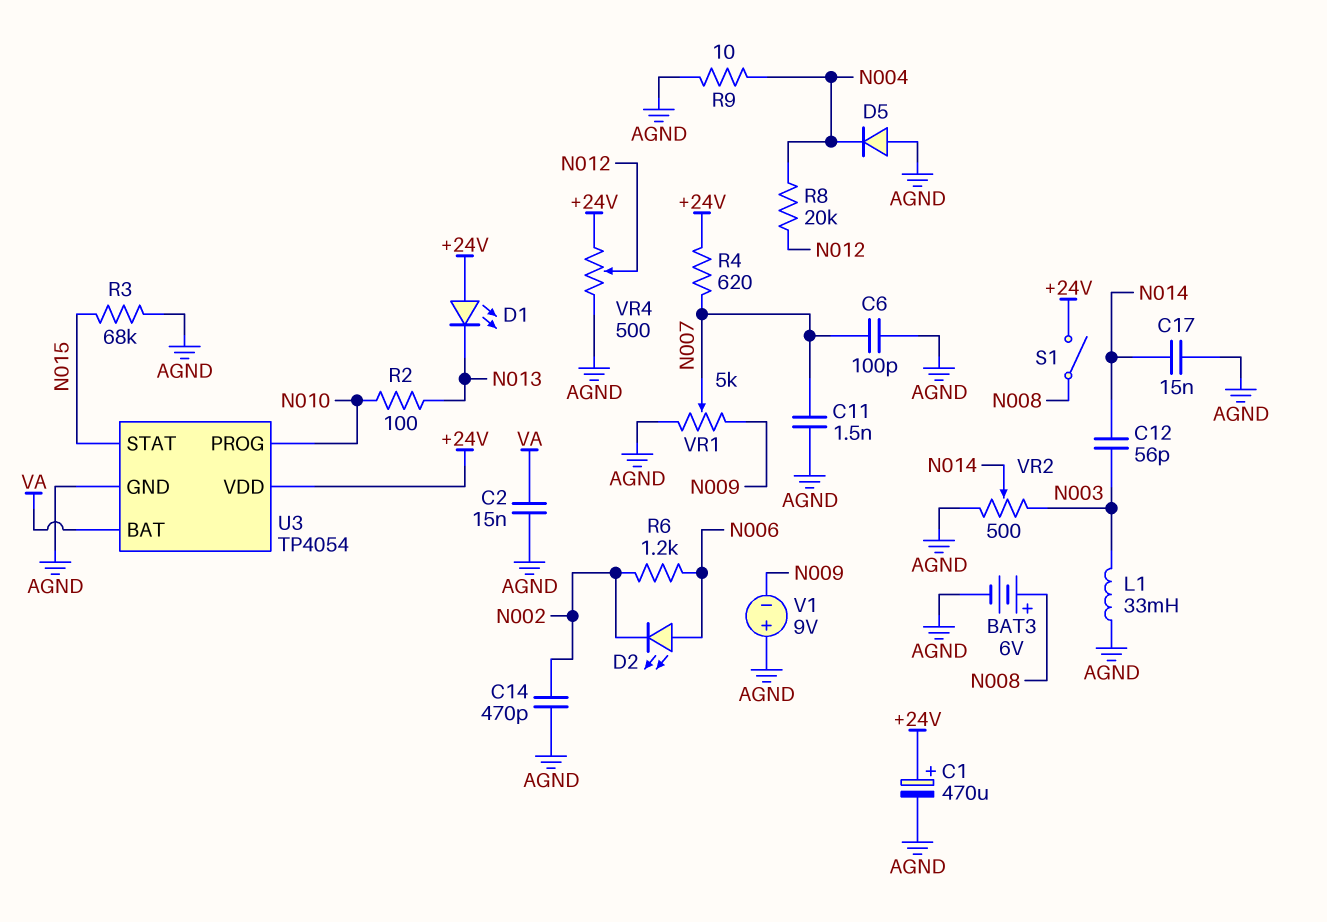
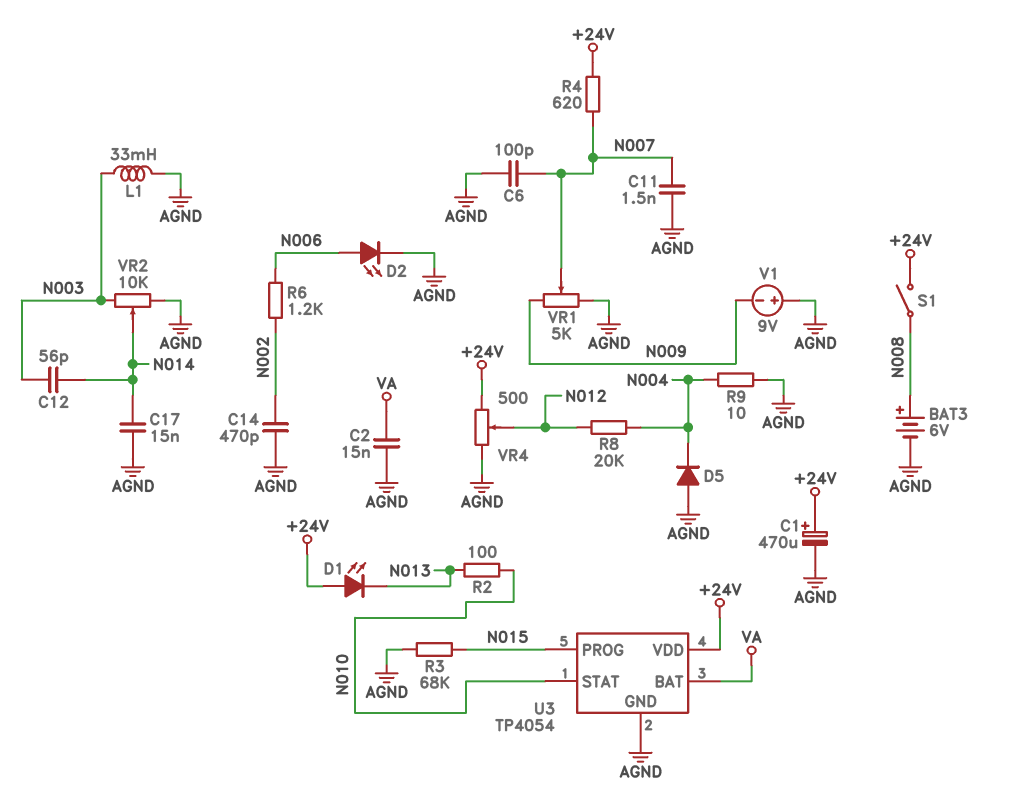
D2: LED (A N006, K N002) -> LED (A N006, K AGND)
U3 pin PROG: N010 -> N015
U3 pin STAT: N015 -> N010
VR2: 500 (AGND, N003, wiper N014) -> 10k (AGND, N003, wiper N014)

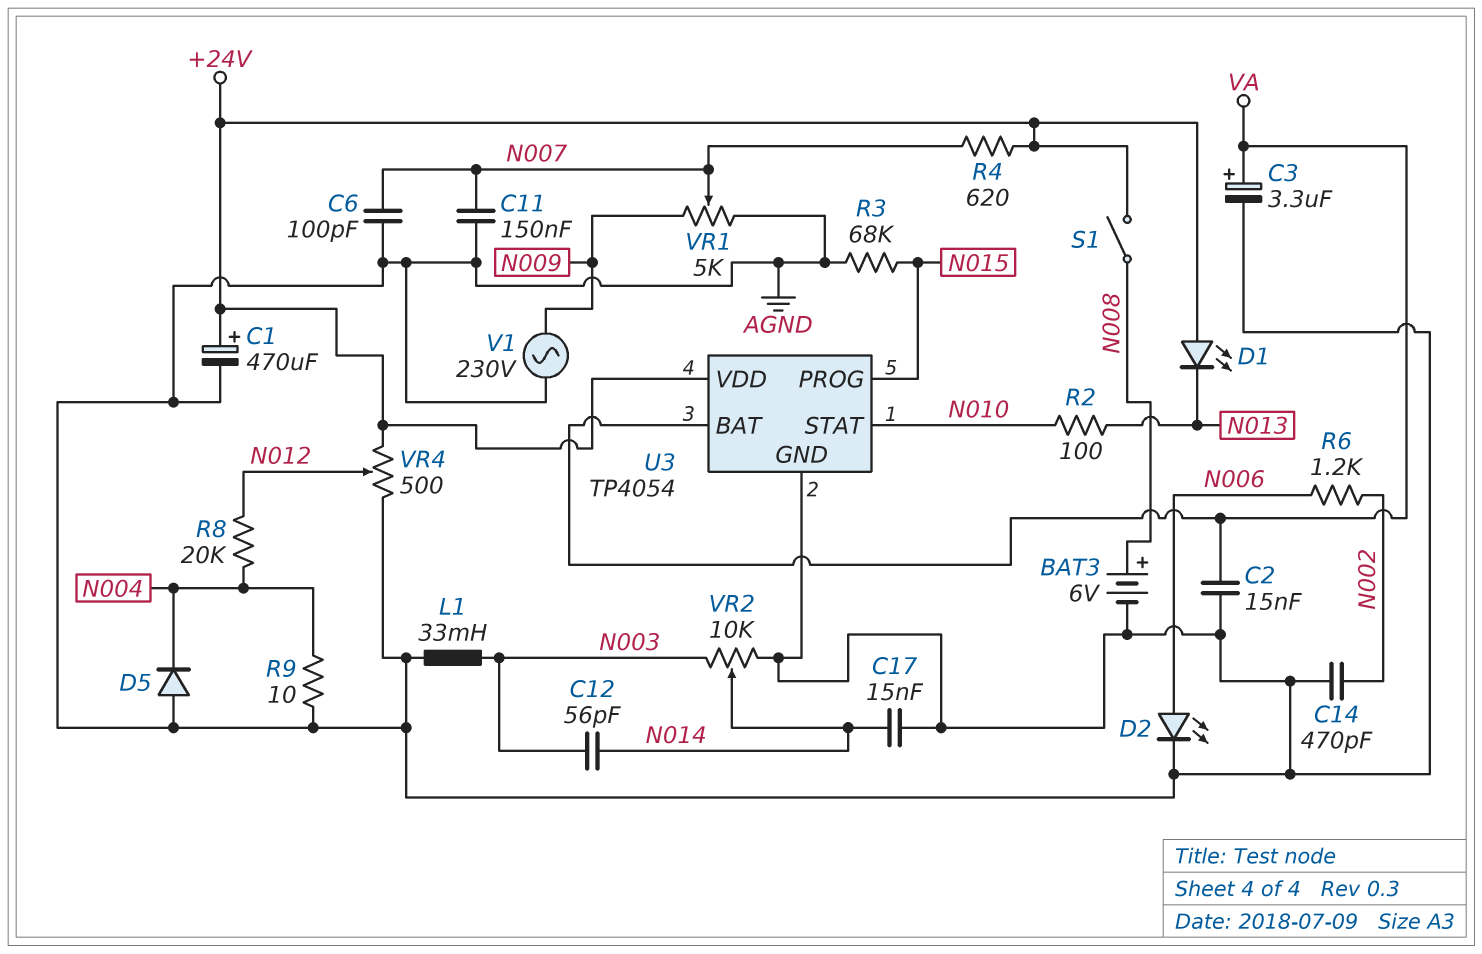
C3: none -> 3.3uF (plus VA, minus AGND)
C11: 1.5nF (AGND, N007) -> 150nF (AGND, N007)
V1: 9V (plus AGND, minus N009) -> AC 230V (AGND, N009)

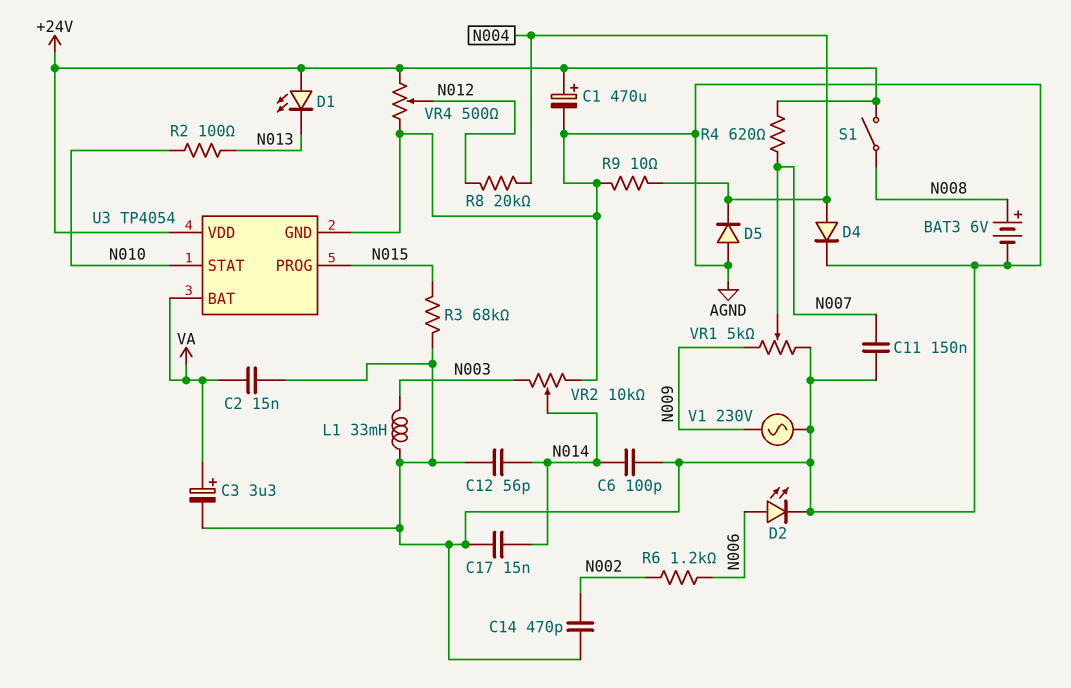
C6: 100pF (AGND, N007) -> 100pF (AGND, N014)
C12: 56pF (N003, N014) -> 56pF (AGND, N014)
D4: none -> diode (A N004, K AGND)

